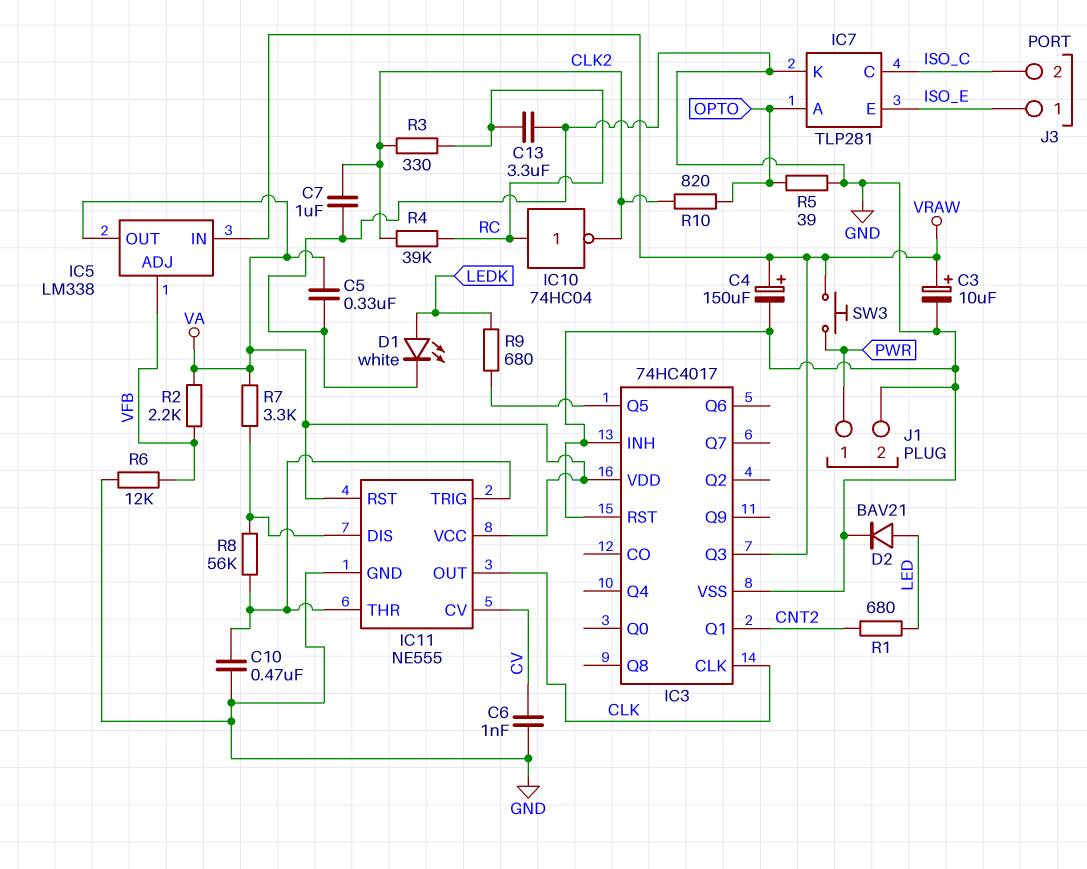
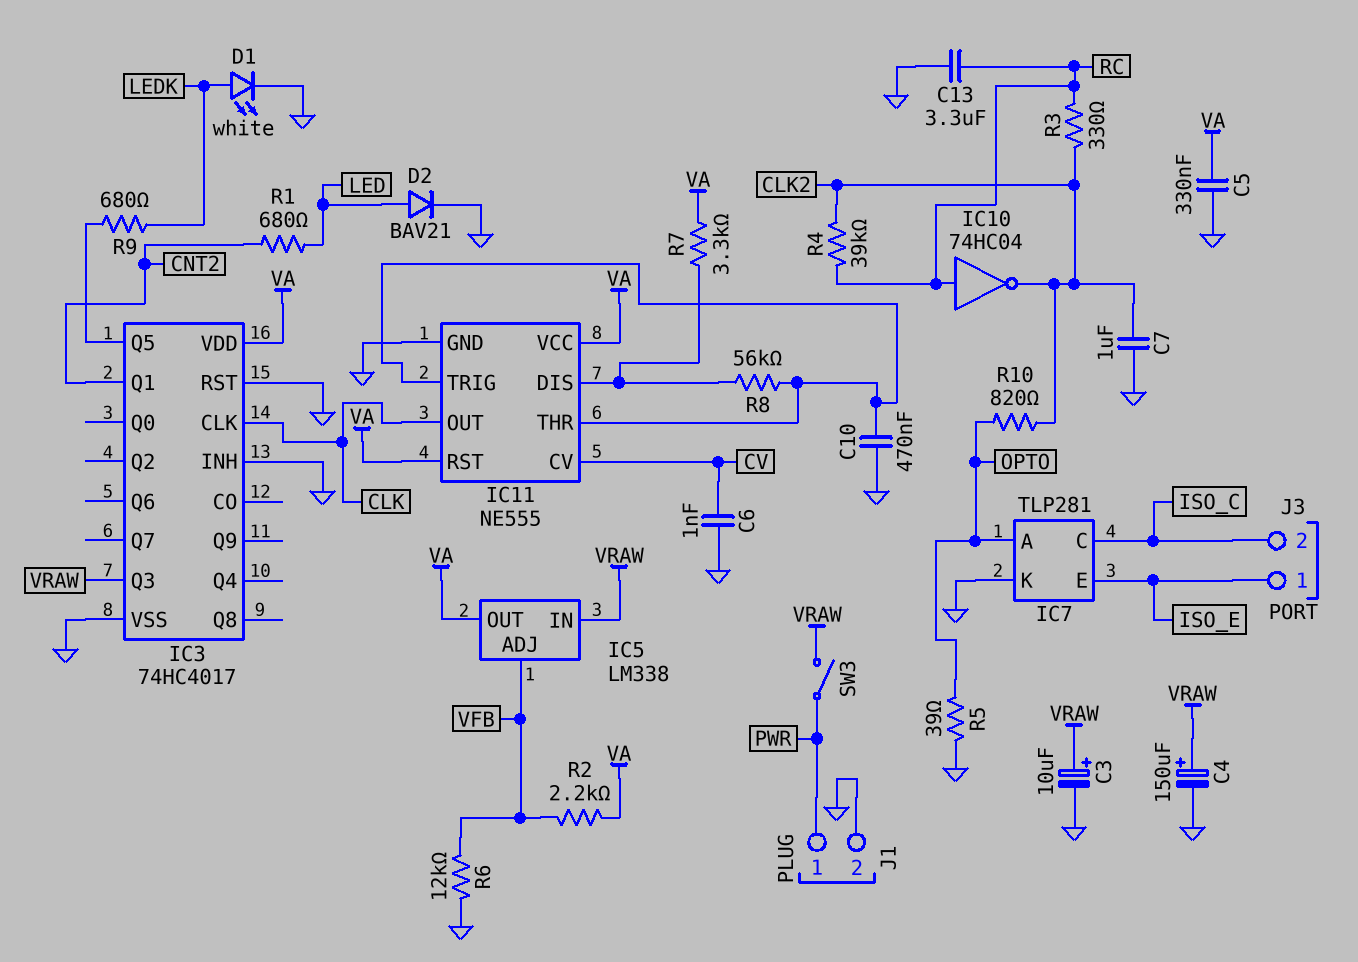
SW3: button (PWR, VRAW) -> switch (PWR, VRAW)

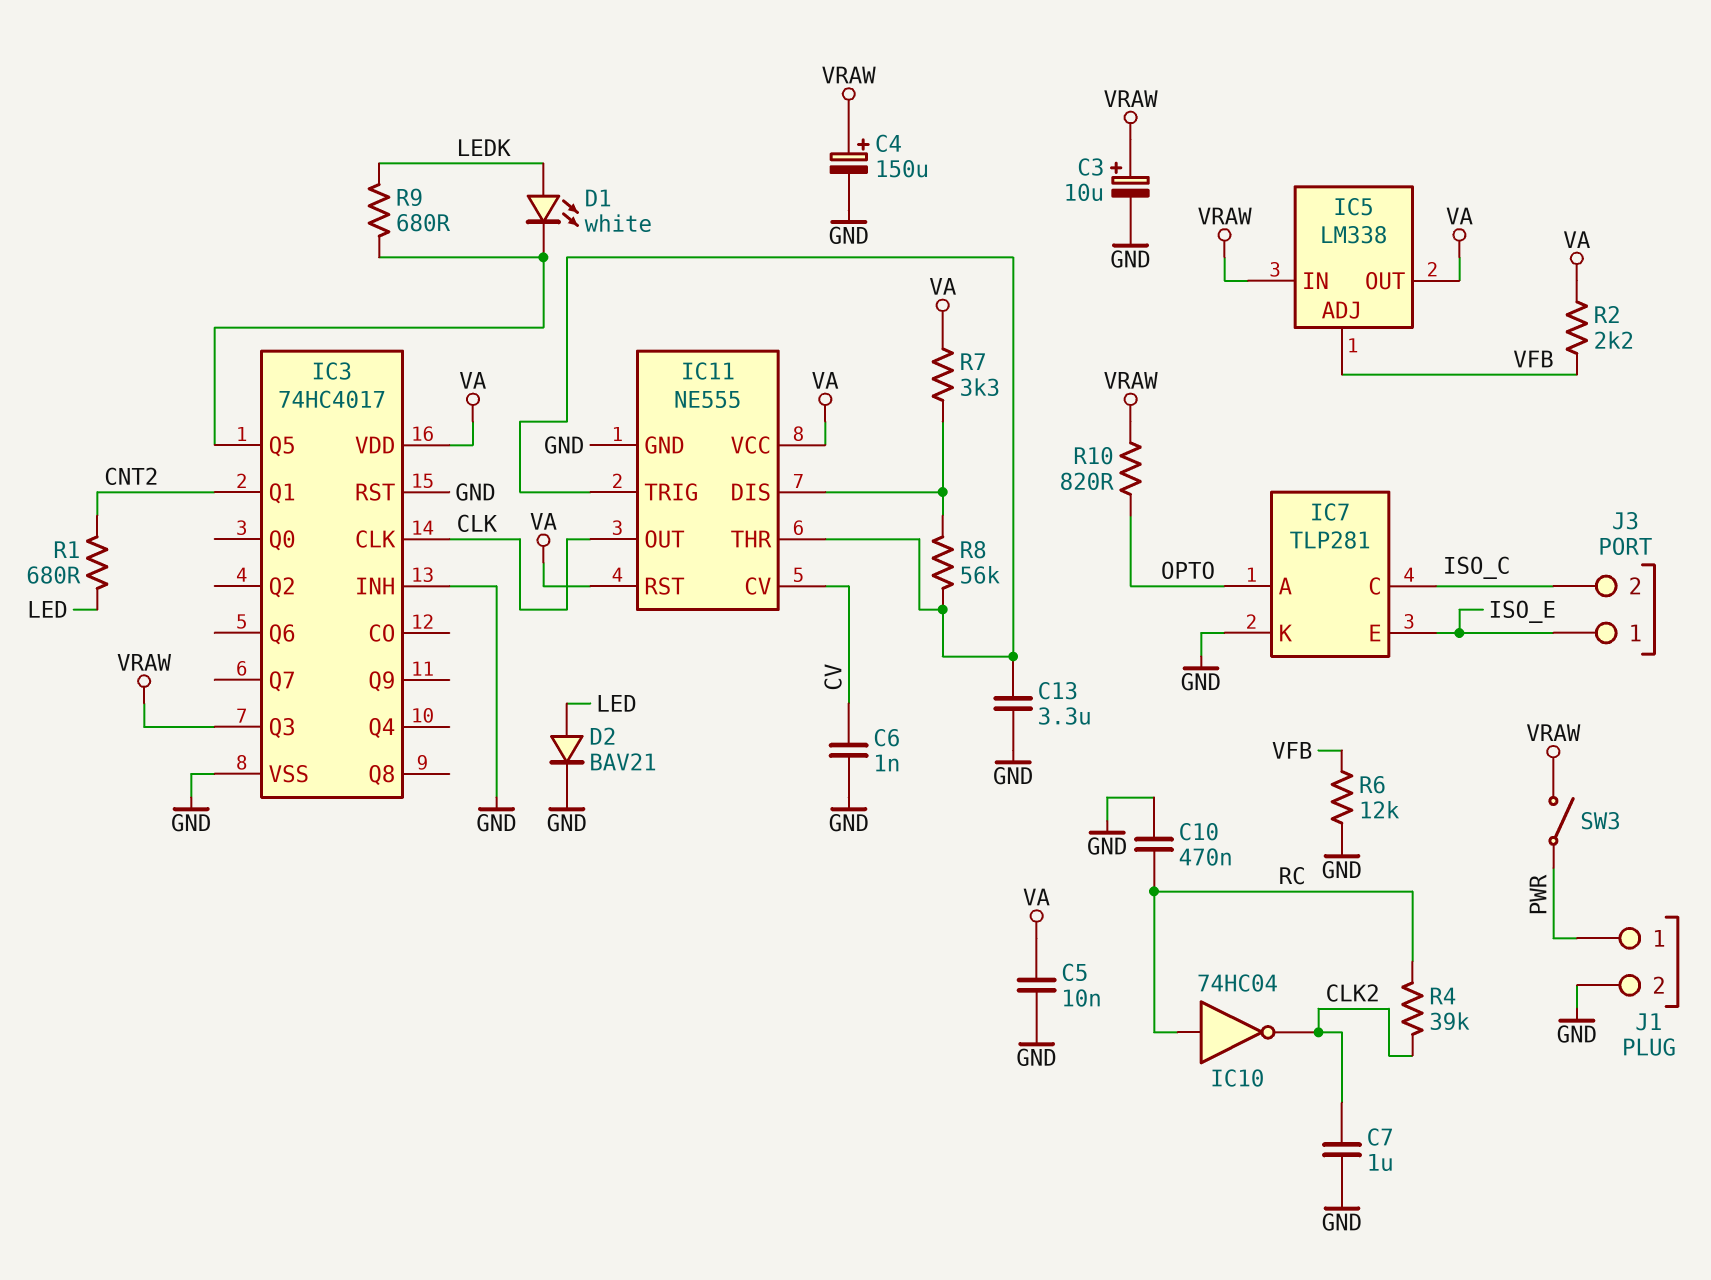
C5: 330nF (GND, VA) -> 10nF (GND, VA)
C10: 470nF (GND, IC11/THR) -> 470nF (GND, RC)
C13: 3.3uF (GND, RC) -> 3.3uF (GND, IC11/THR)
D1: LED white (A LEDK, K GND) -> LED white (A LEDK, K IC3/Q5)
R3: 330 (CLK2, RC) -> none
R5: 39 (GND, OPTO) -> none
R10: 820 (CLK2, OPTO) -> 820 (OPTO, VRAW)

